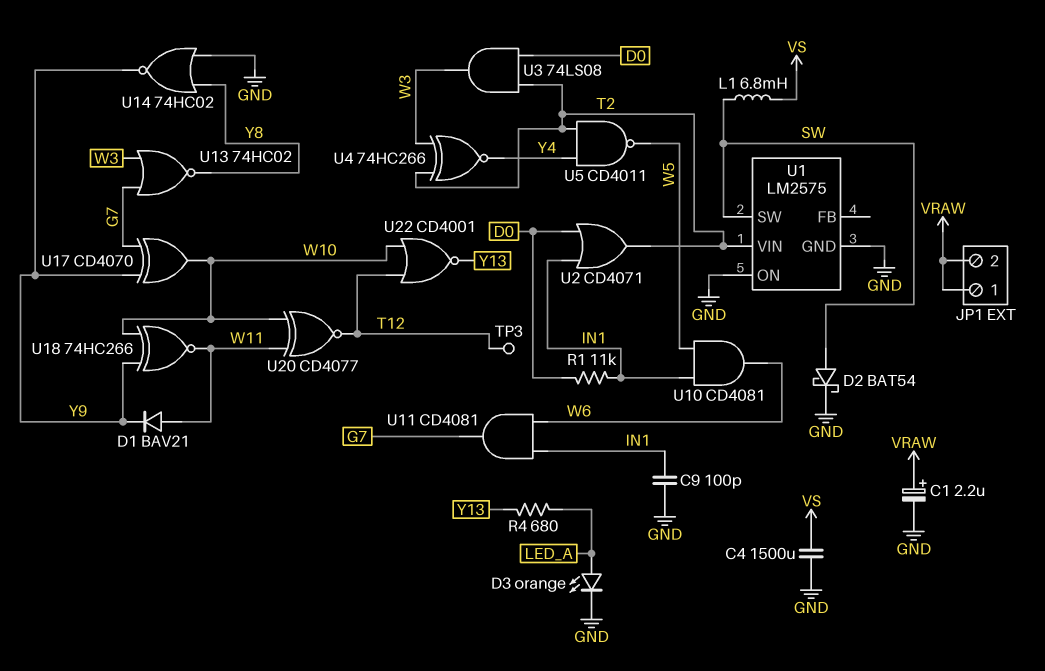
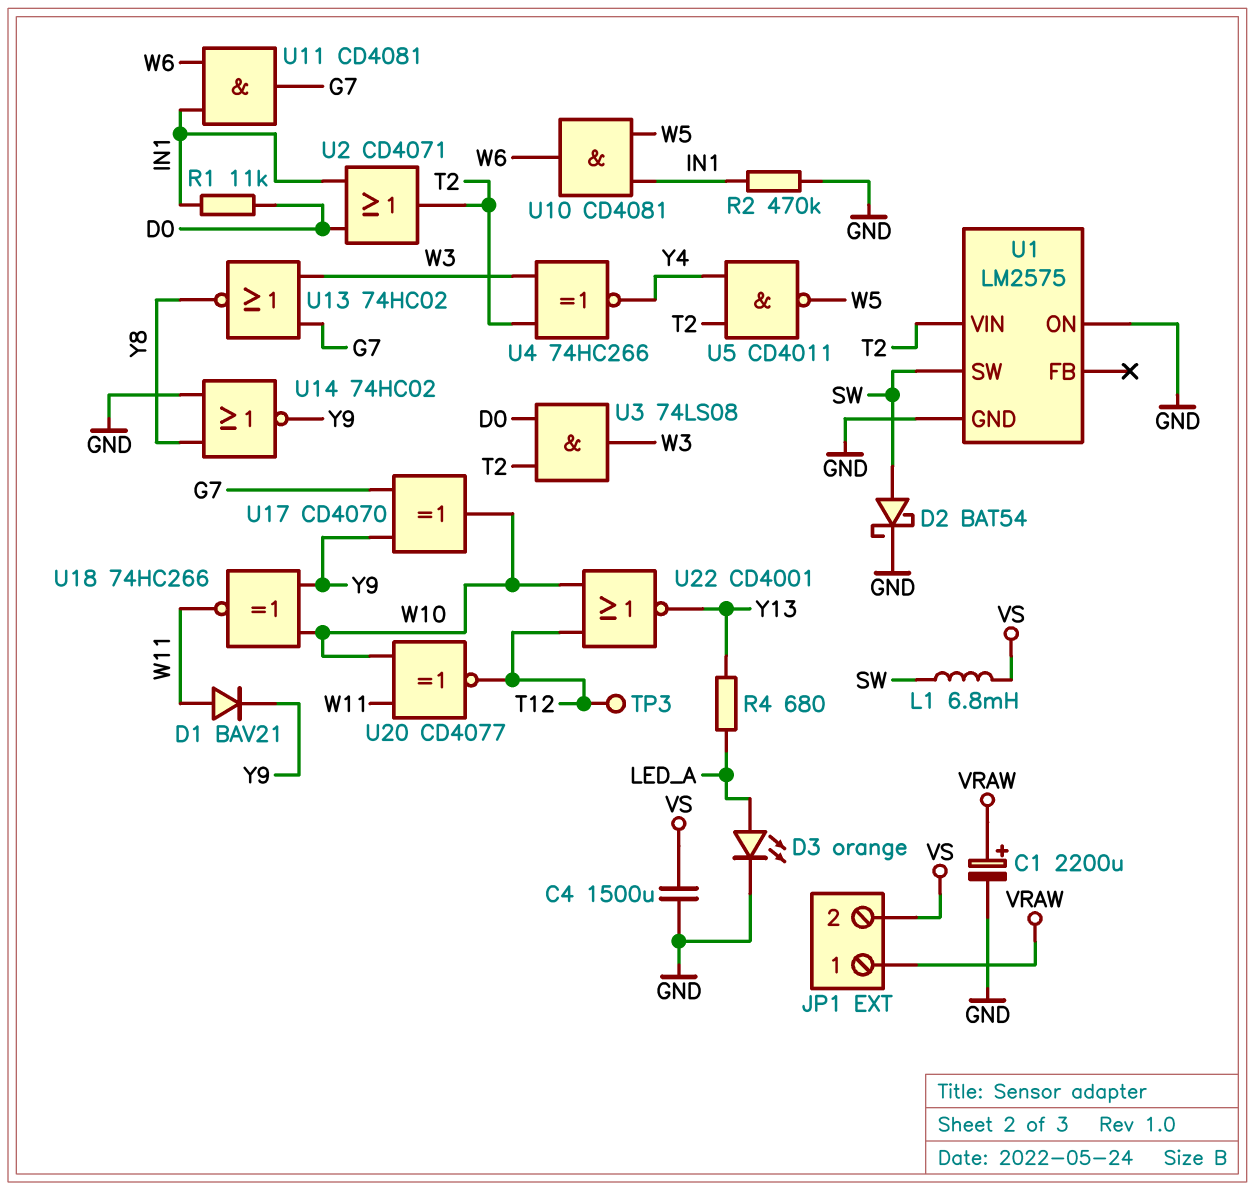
C1: 2.2uF (plus VRAW, minus GND) -> 2200uF (plus VRAW, minus GND)
C9: 100pF (GND, IN1) -> none
JP1 pin 2: VRAW -> VS
R2: none -> 470k (GND, IN1)

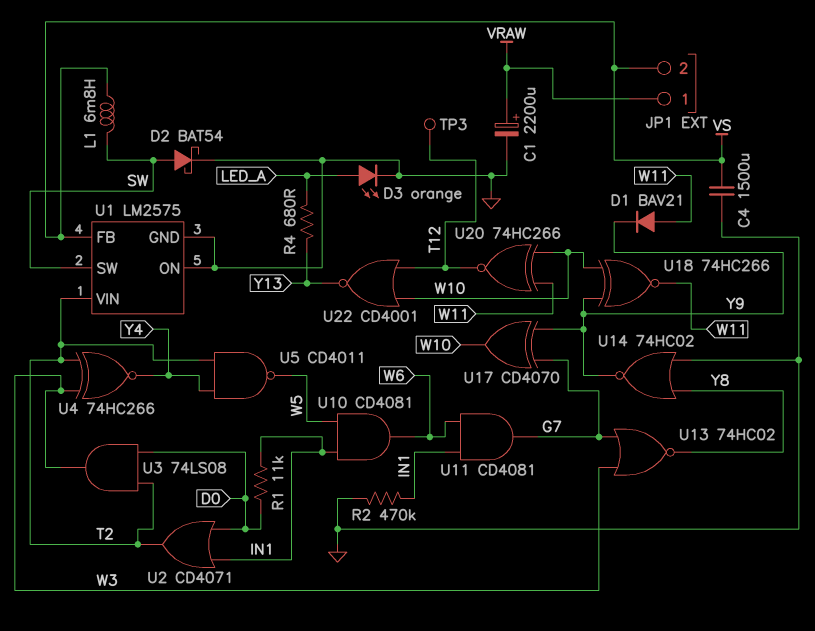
U1 pin FB: none -> VS
U20: XNOR CD4077 (in W10, in W11, out T12) -> XNOR 74HC266 (in W10, in W11, out T12)

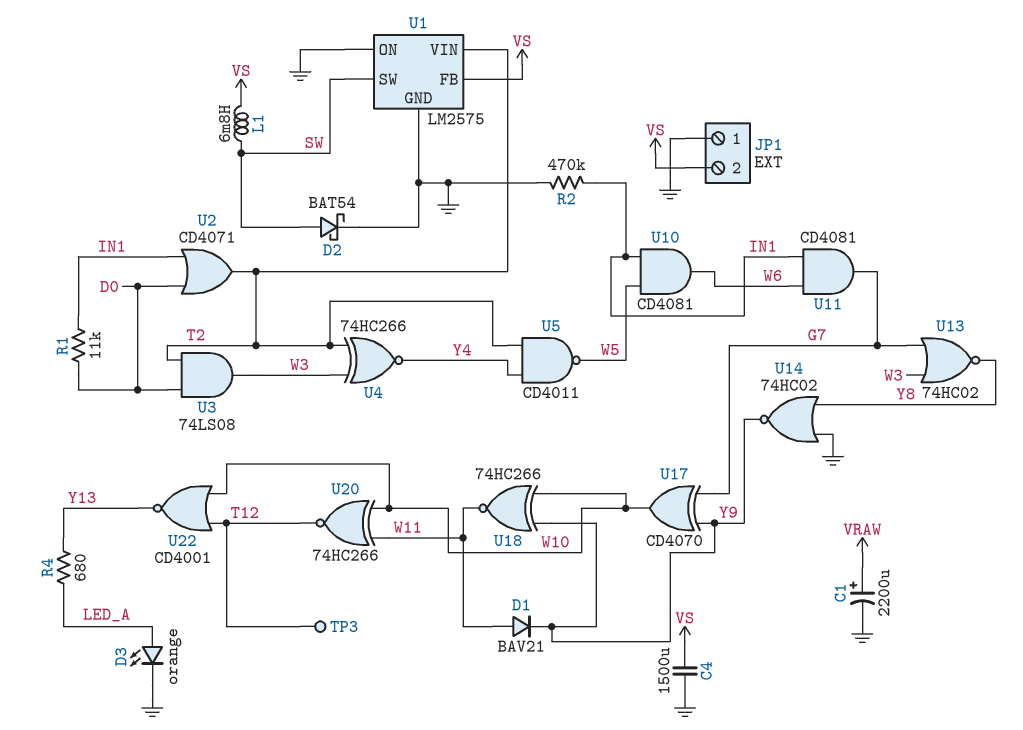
JP1 pin 1: VRAW -> GND

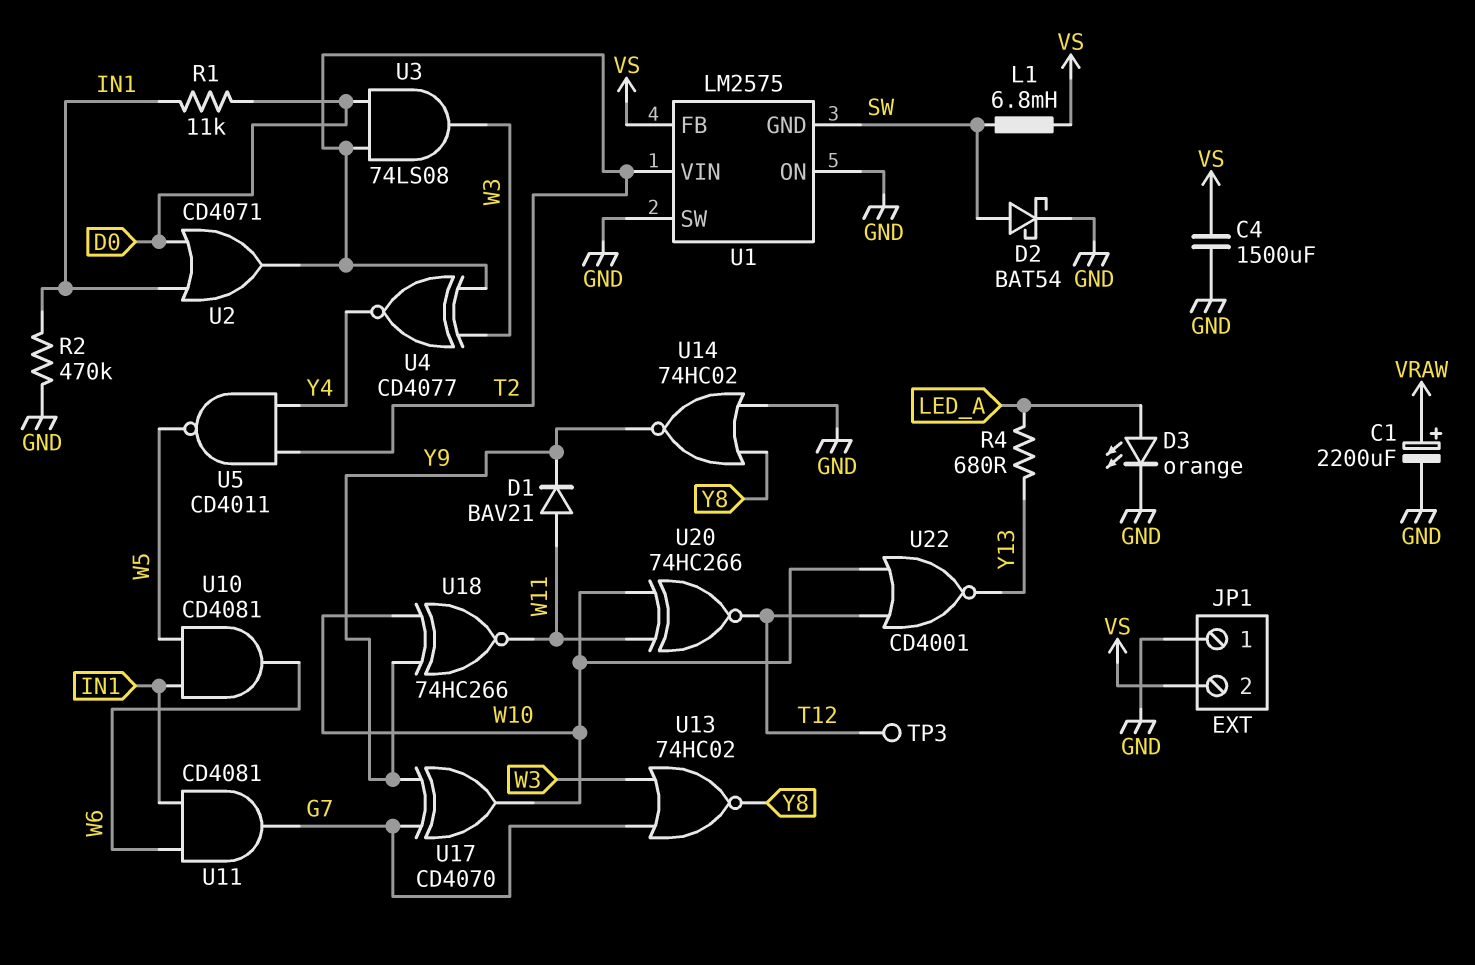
U1 pin GND: GND -> SW
U1 pin SW: SW -> GND
U4: XNOR 74HC266 (in T2, in W3, out Y4) -> XNOR CD4077 (in T2, in W3, out Y4)

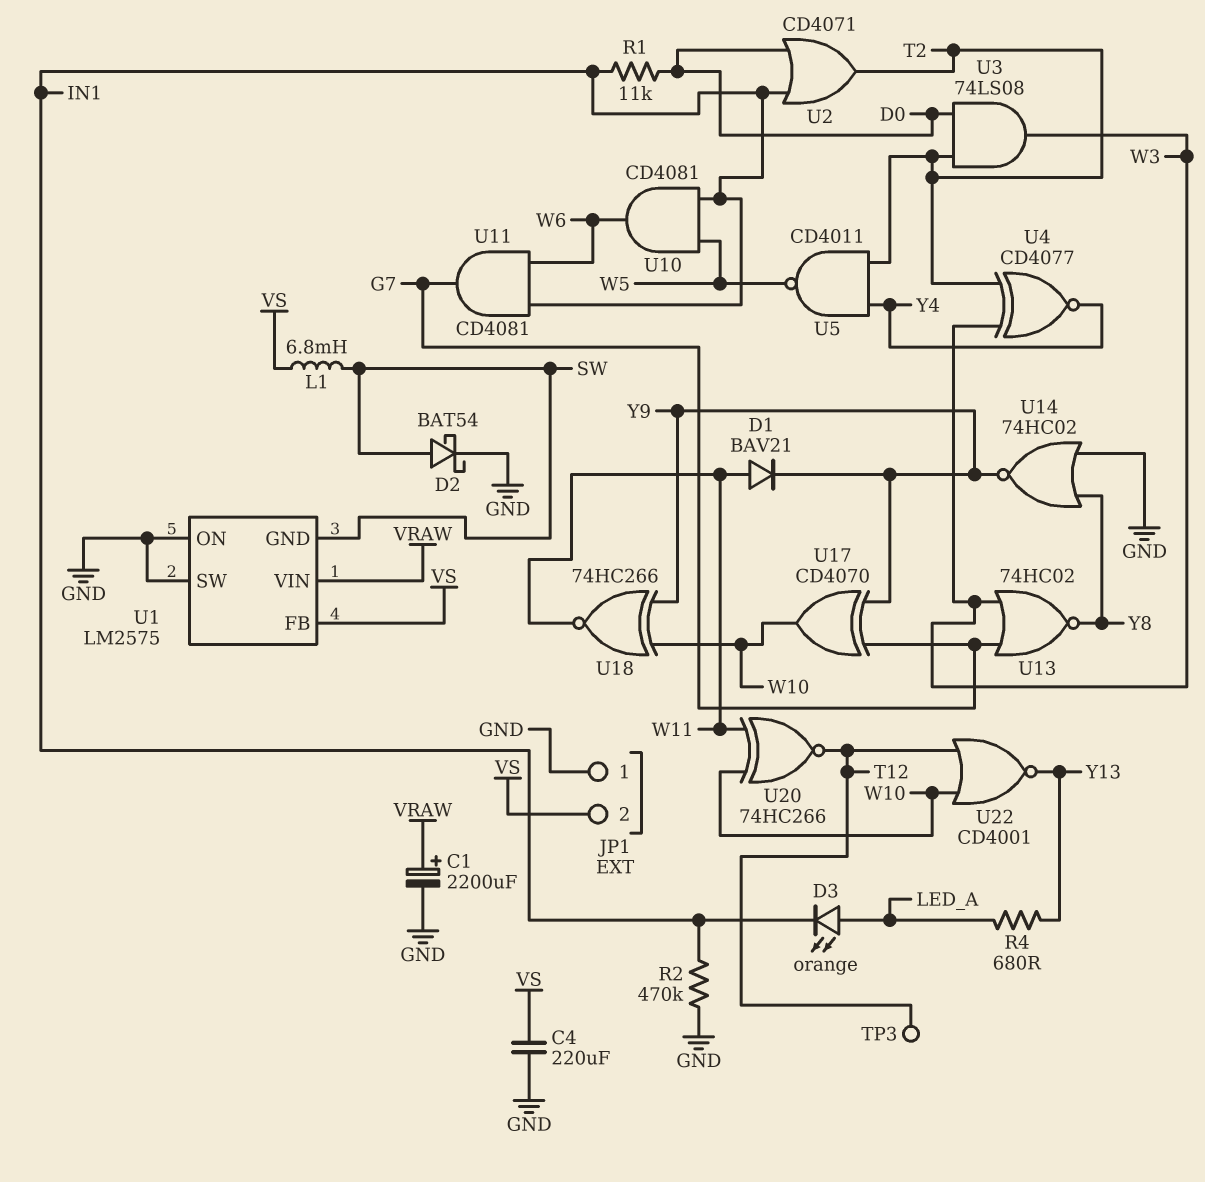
C4: 1500uF (GND, VS) -> 220uF (GND, VS)
D3: LED orange (A LED_A, K GND) -> LED orange (A LED_A, K IN1)
U1 pin VIN: T2 -> VRAW

